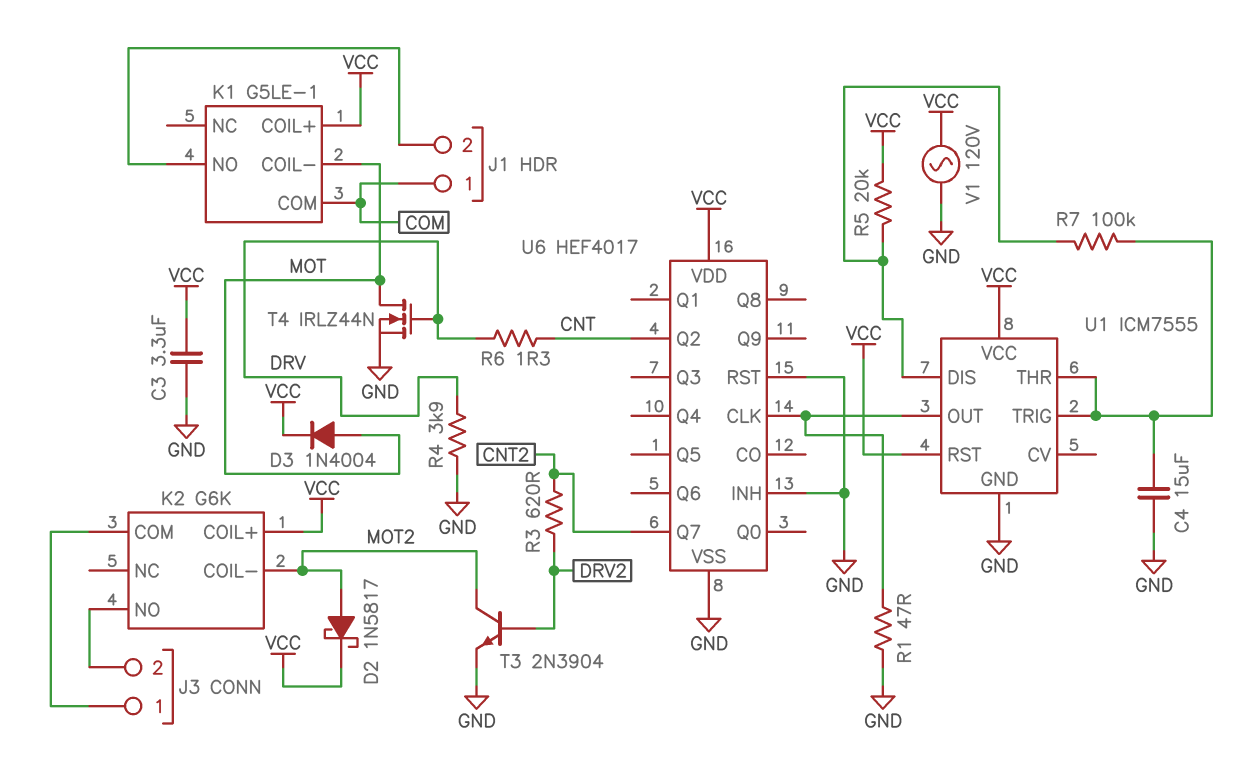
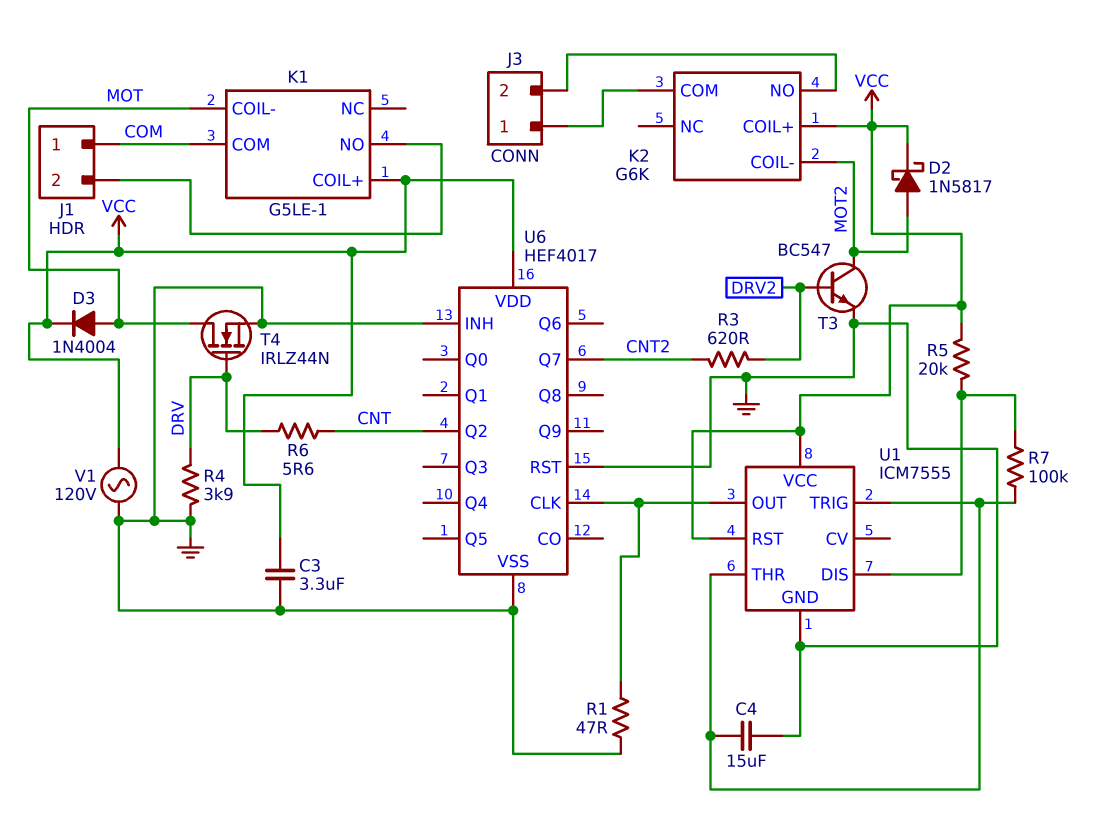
R6: 1.3 (CNT, DRV) -> 5.6 (CNT, DRV)
T3: NPN 2N3904 (B DRV2, C MOT2, E GND) -> NPN BC547 (B DRV2, C MOT2, E GND)

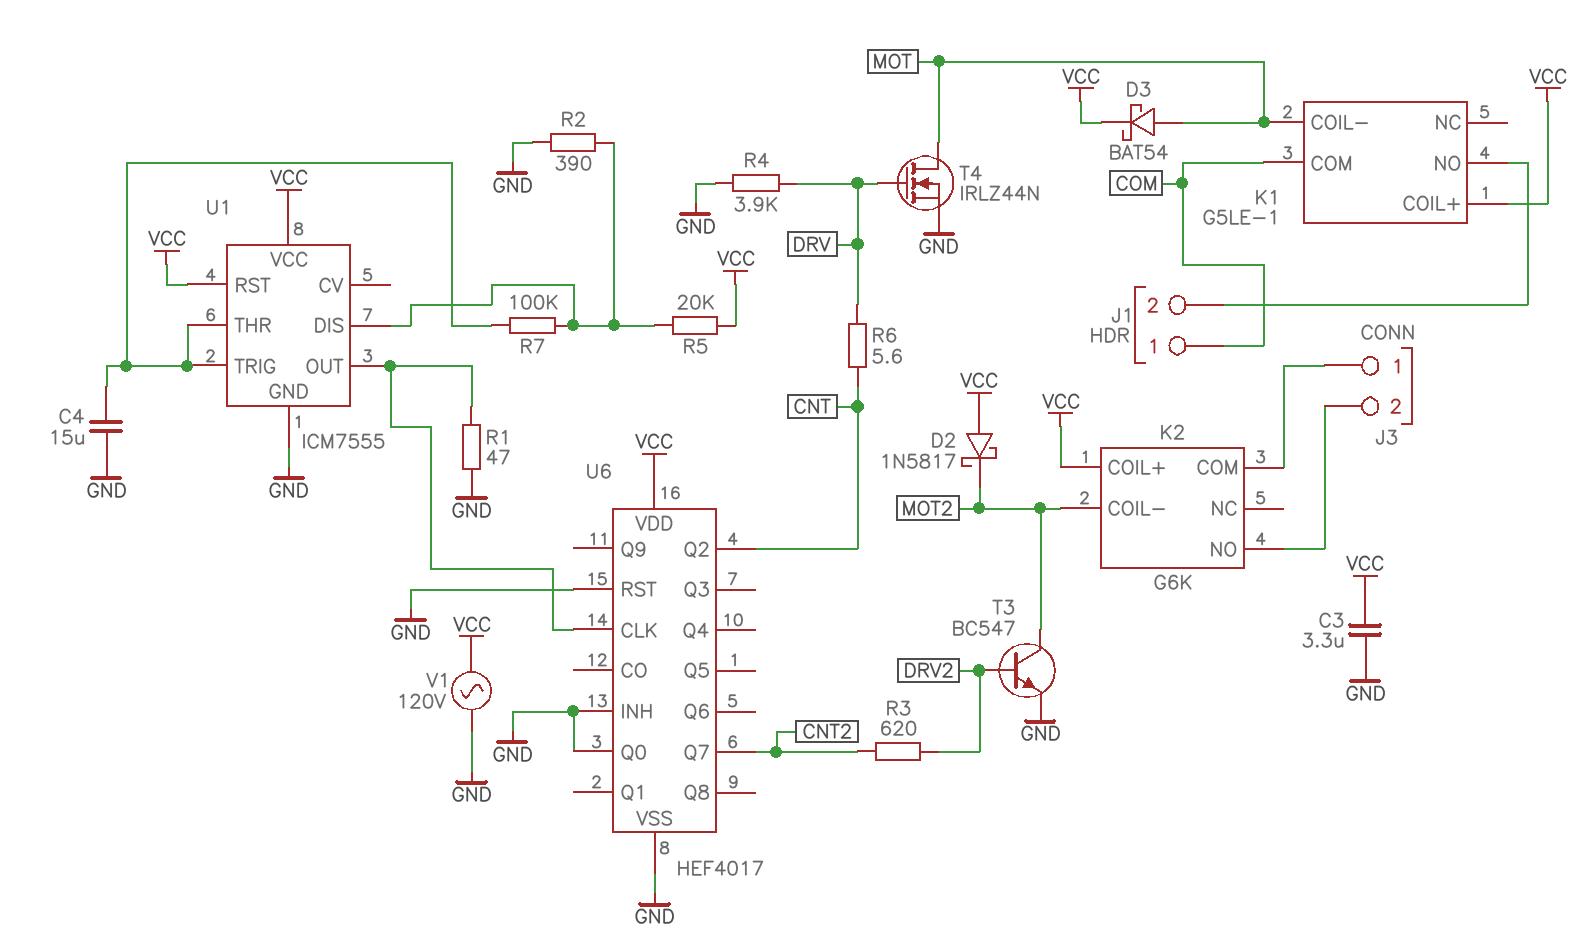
D2: schottky 1N5817 (A MOT2, K VCC) -> schottky 1N5817 (A VCC, K MOT2)
D3: diode 1N4004 (A MOT, K VCC) -> schottky BAT54 (A MOT, K VCC)
R2: none -> 390 (GND, U1/DIS)
U6 pin Q0: none -> GND

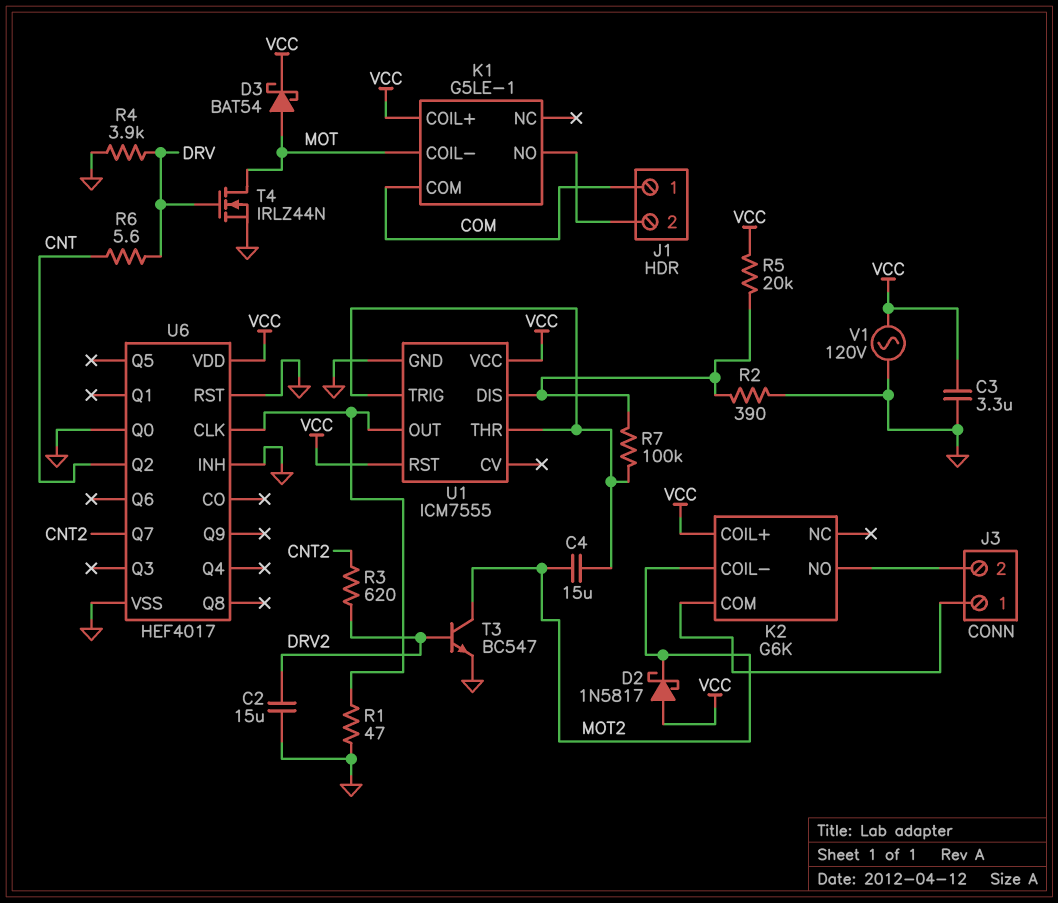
C2: none -> 15uF (DRV2, GND)
C4: 15uF (GND, U1/THR) -> 15uF (MOT2, U1/THR)

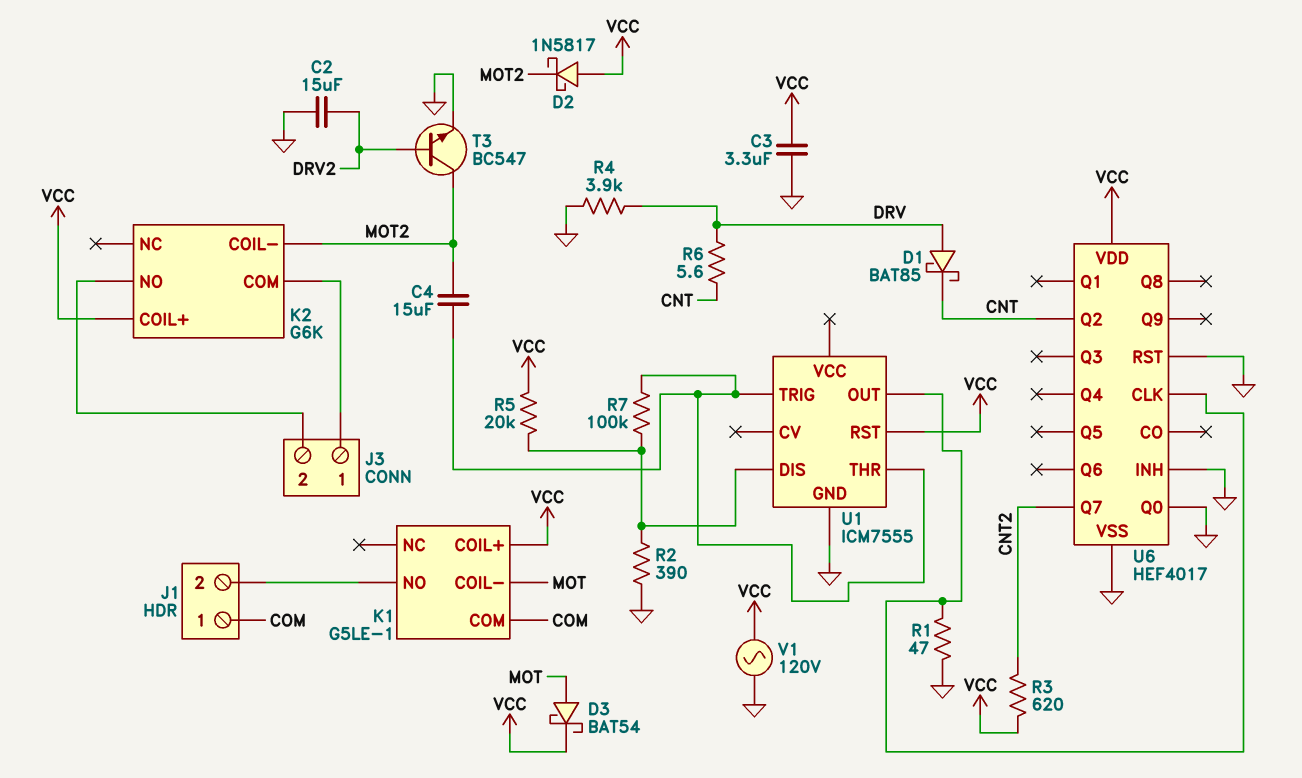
D1: none -> schottky BAT85 (A DRV, K CNT)
R3: 620 (CNT2, DRV2) -> 620 (CNT2, VCC)
T4: NMOS IRLZ44N (G DRV, D MOT, S GND) -> none
U1 pin VCC: VCC -> none

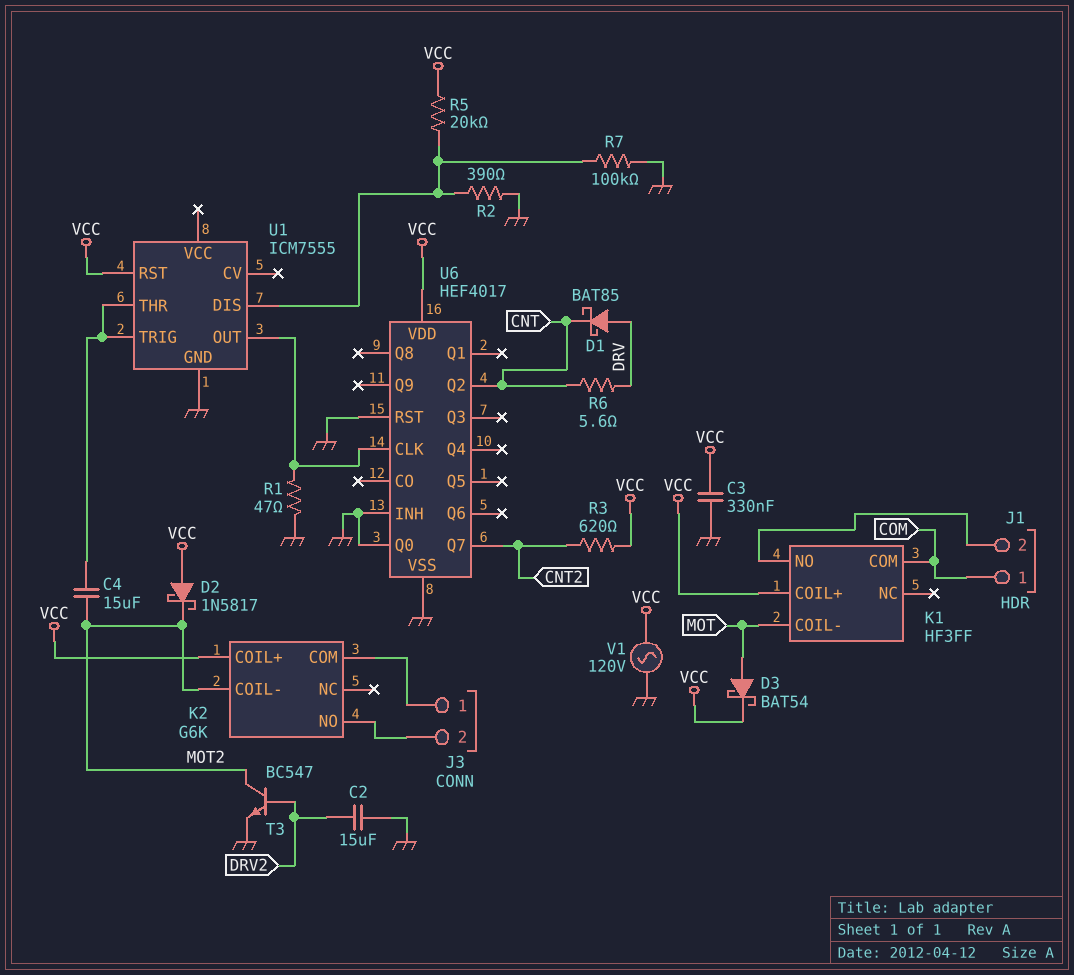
C3: 3.3uF (GND, VCC) -> 330nF (GND, VCC)
K1: G5LE-1 -> HF3FF
R4: 3.9k (DRV, GND) -> none
R7: 100k (U1/DIS, U1/THR) -> 100k (GND, U1/DIS)

